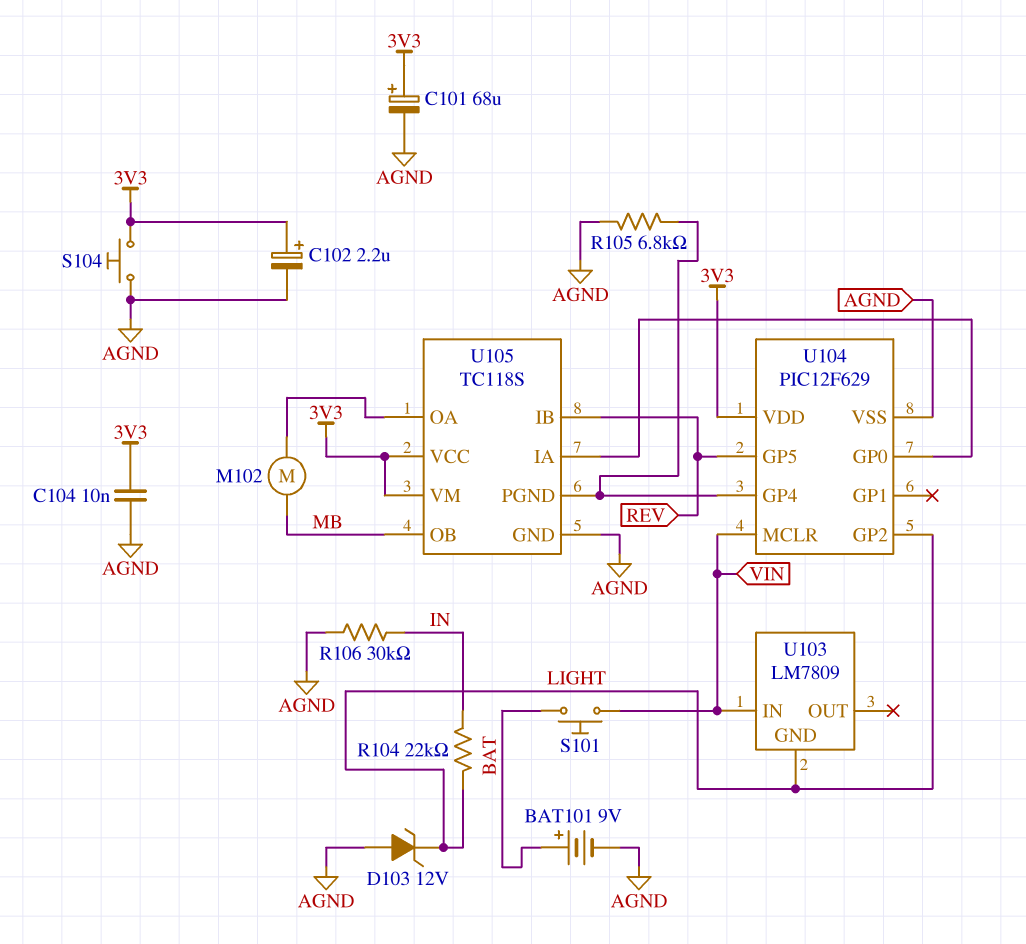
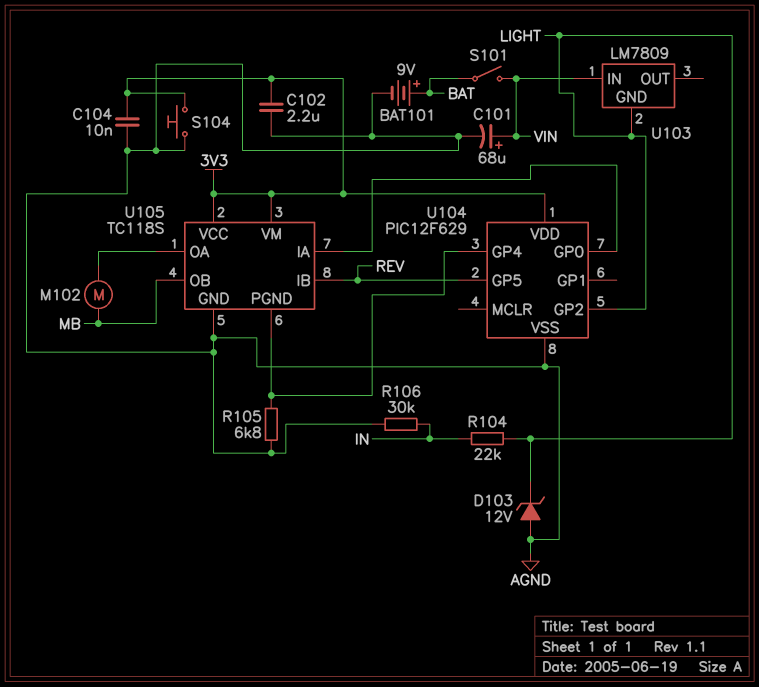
C101: 68uF (plus 3V3, minus AGND) -> 68uF (plus VIN, minus AGND)
C102: 2.2uF (plus 3V3, minus AGND) -> 2.2uF (3V3, AGND)
S101: button (BAT, VIN) -> switch (BAT, VIN)
U104 pin MCLR: VIN -> none

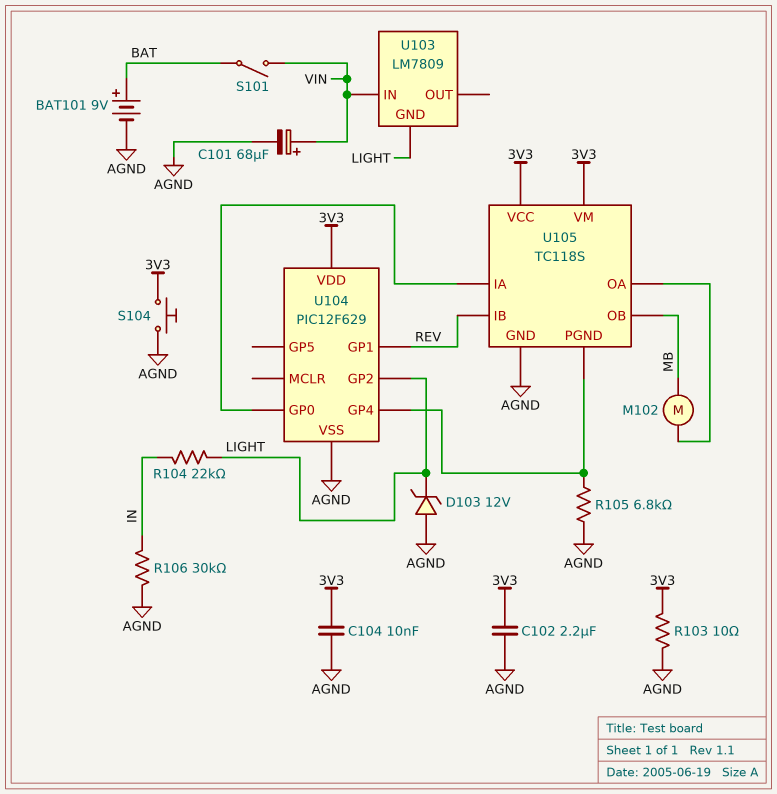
R103: none -> 10 (3V3, AGND)
U104 pin GP1: none -> REV
U104 pin GP5: REV -> none

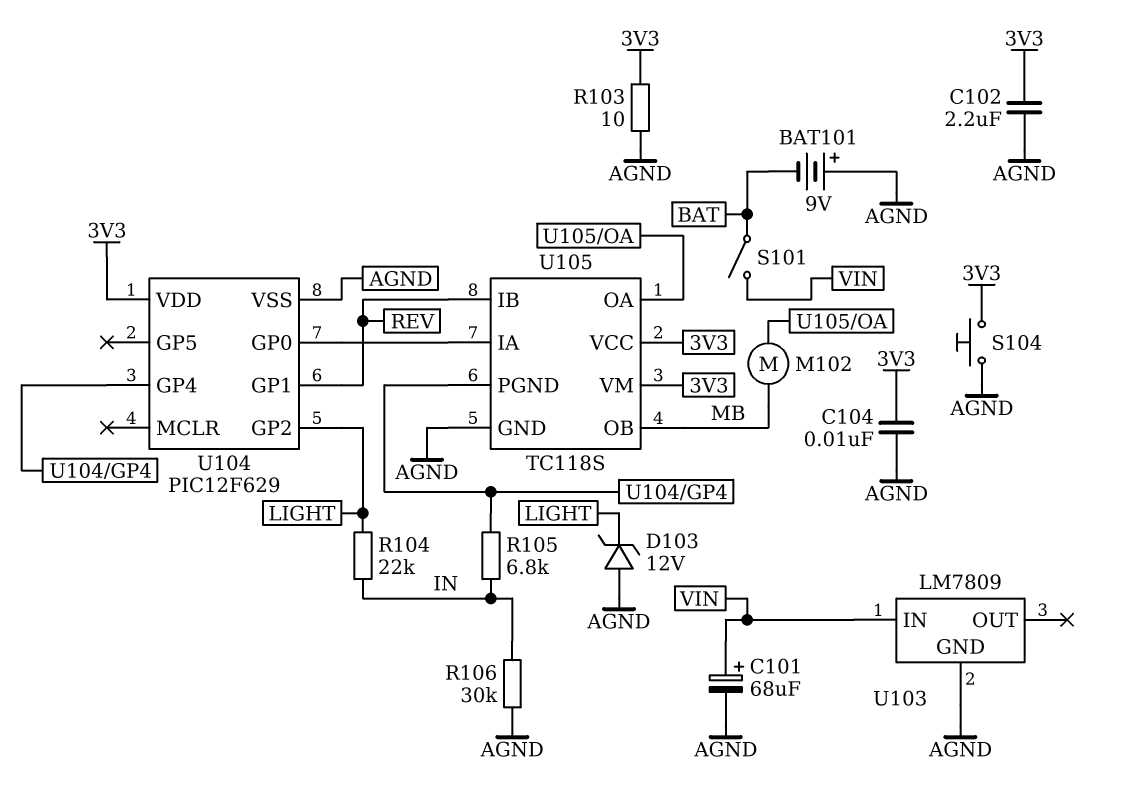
BAT101: 9V (plus BAT, minus AGND) -> 9V (plus AGND, minus BAT)
R105: 6.8k (AGND, U104/GP4) -> 6.8k (IN, U104/GP4)
U103 pin GND: LIGHT -> AGND

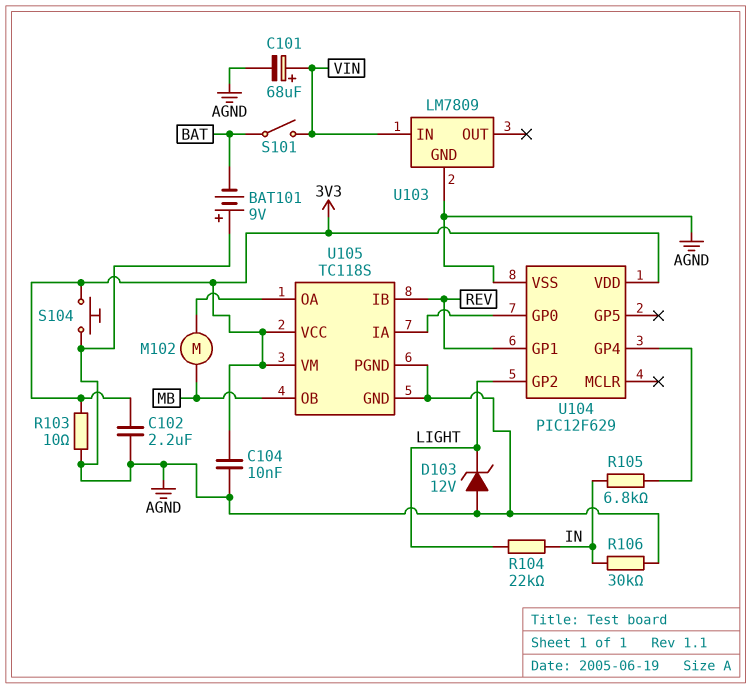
U105 pin PGND: U104/GP4 -> AGND

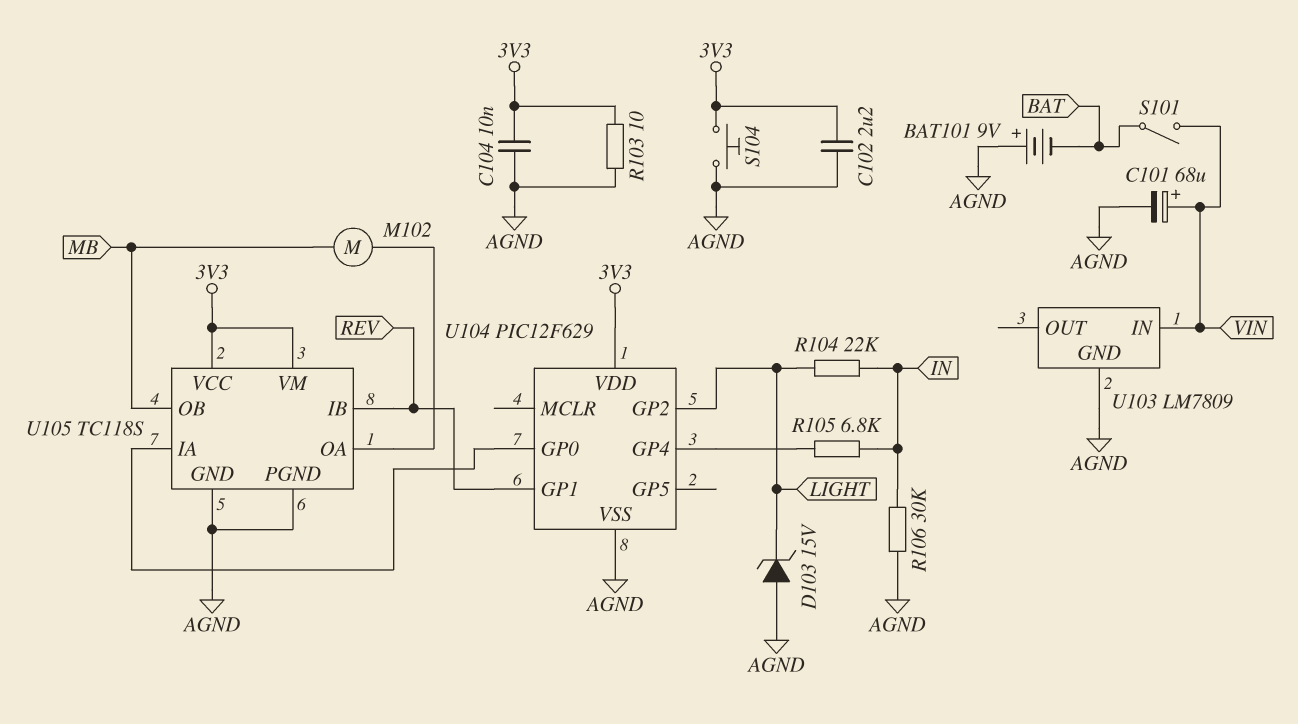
D103: zener 12V (A AGND, K LIGHT) -> zener 15V (A AGND, K LIGHT)

